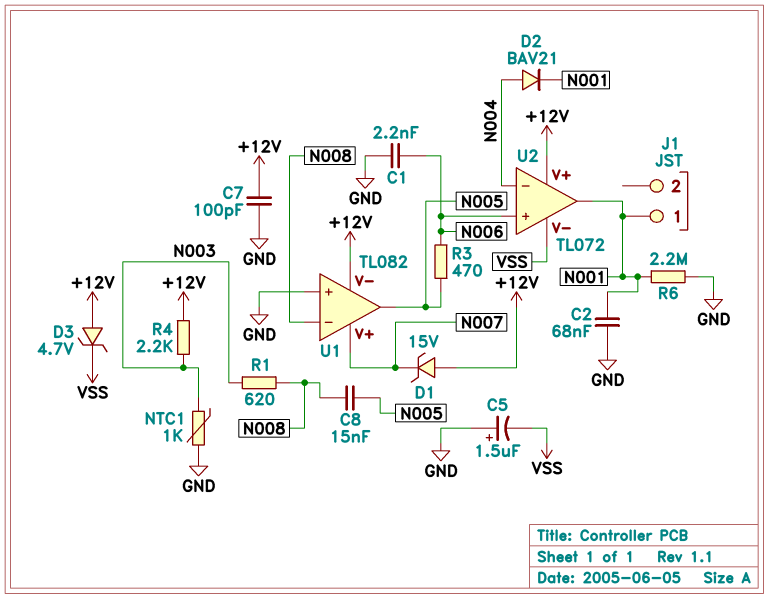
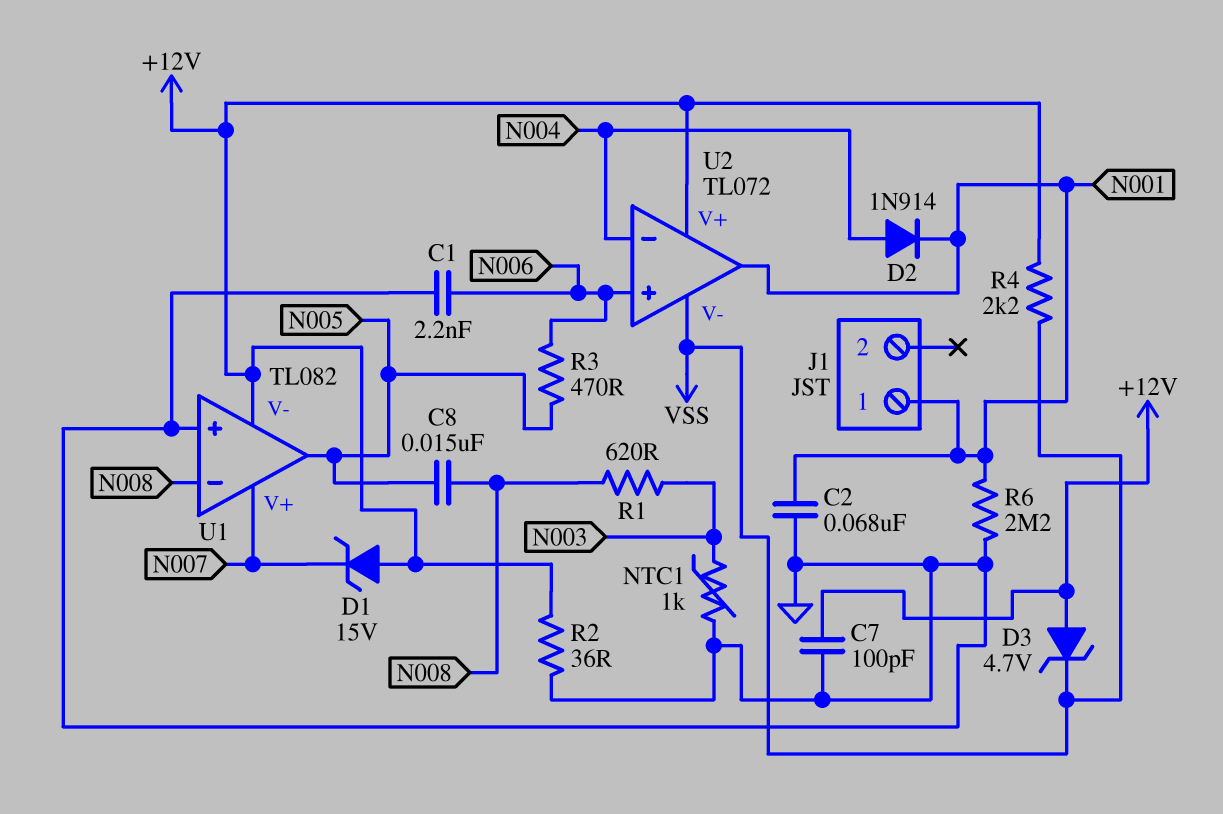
C5: 1.5uF (plus GND, minus VSS) -> none
D2: diode BAV21 (A N004, K N001) -> diode 1N914 (A N004, K N001)
R2: none -> 36 (+12V, GND)
R4: 2.2k (+12V, N003) -> 2.2k (+12V, VSS)

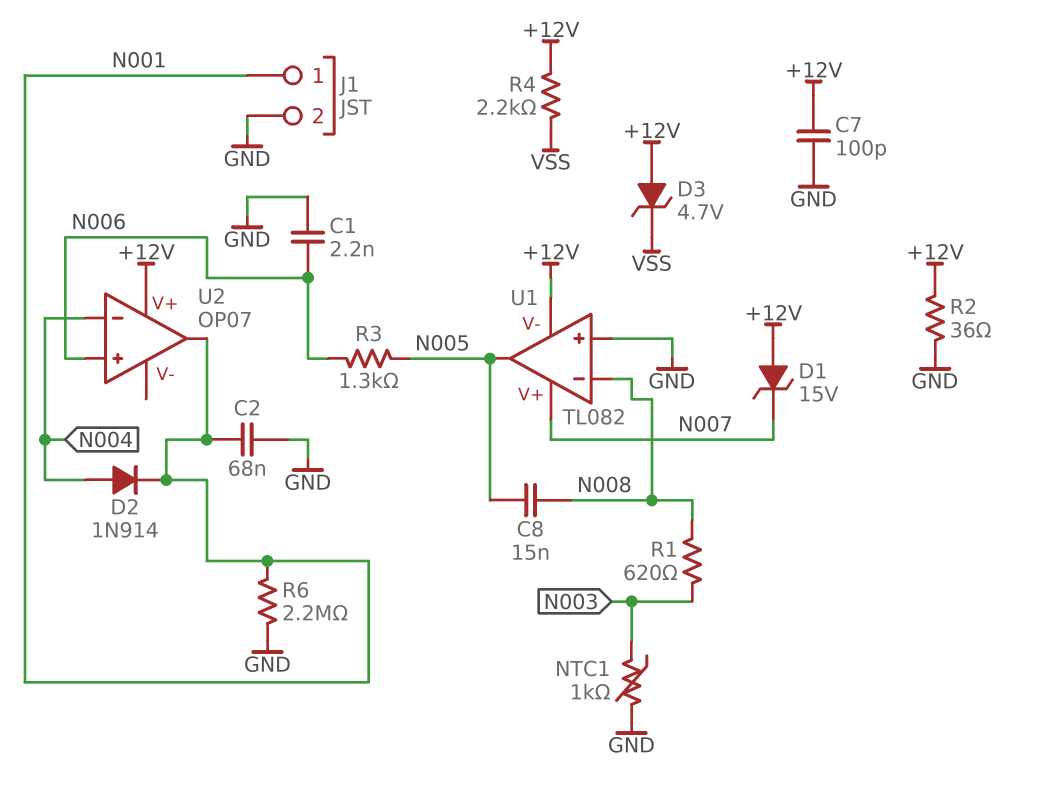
J1 pin 2: none -> GND
R3: 470 (N005, N006) -> 1.3k (N005, N006)
U2: TL072 -> OP07
U2 pin V-: VSS -> none

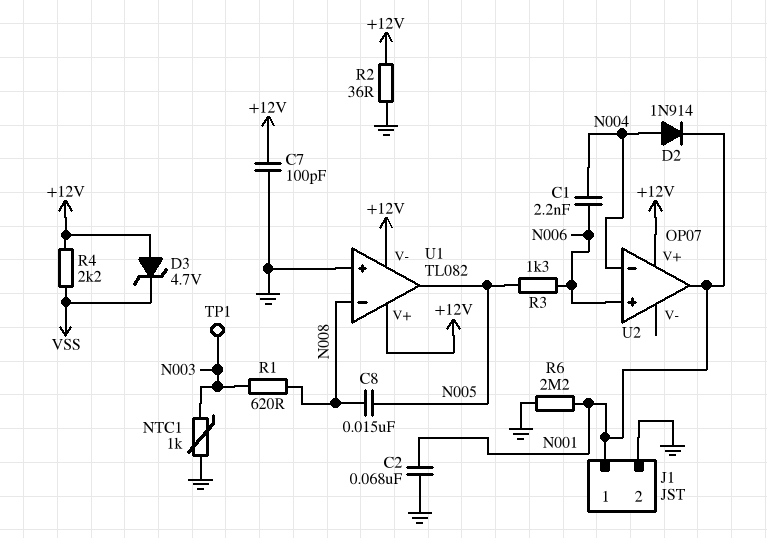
C1: 2.2nF (GND, N006) -> 2.2nF (N004, N006)
D1: zener 15V (A +12V, K N007) -> none
TP1: none -> test point (N003)
U1 pin V+: N007 -> +12V

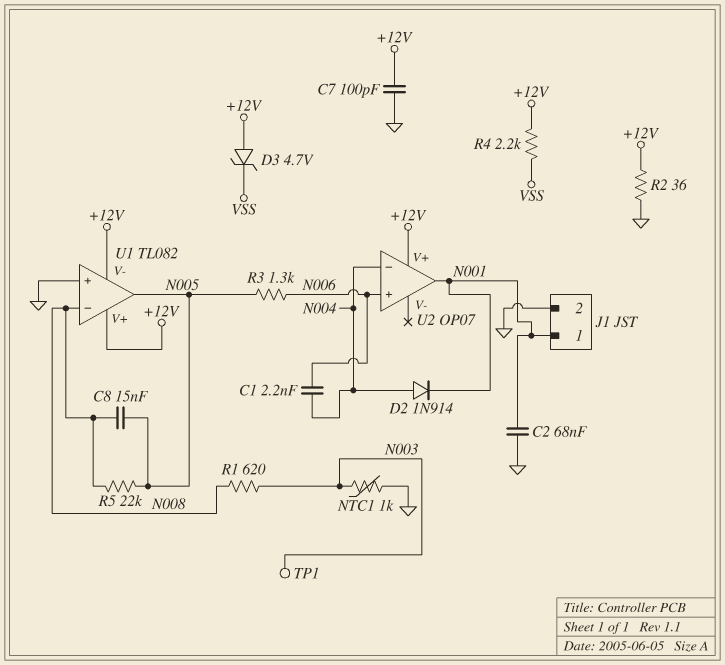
R5: none -> 22k (N005, N008)
R6: 2.2M (GND, N001) -> none

